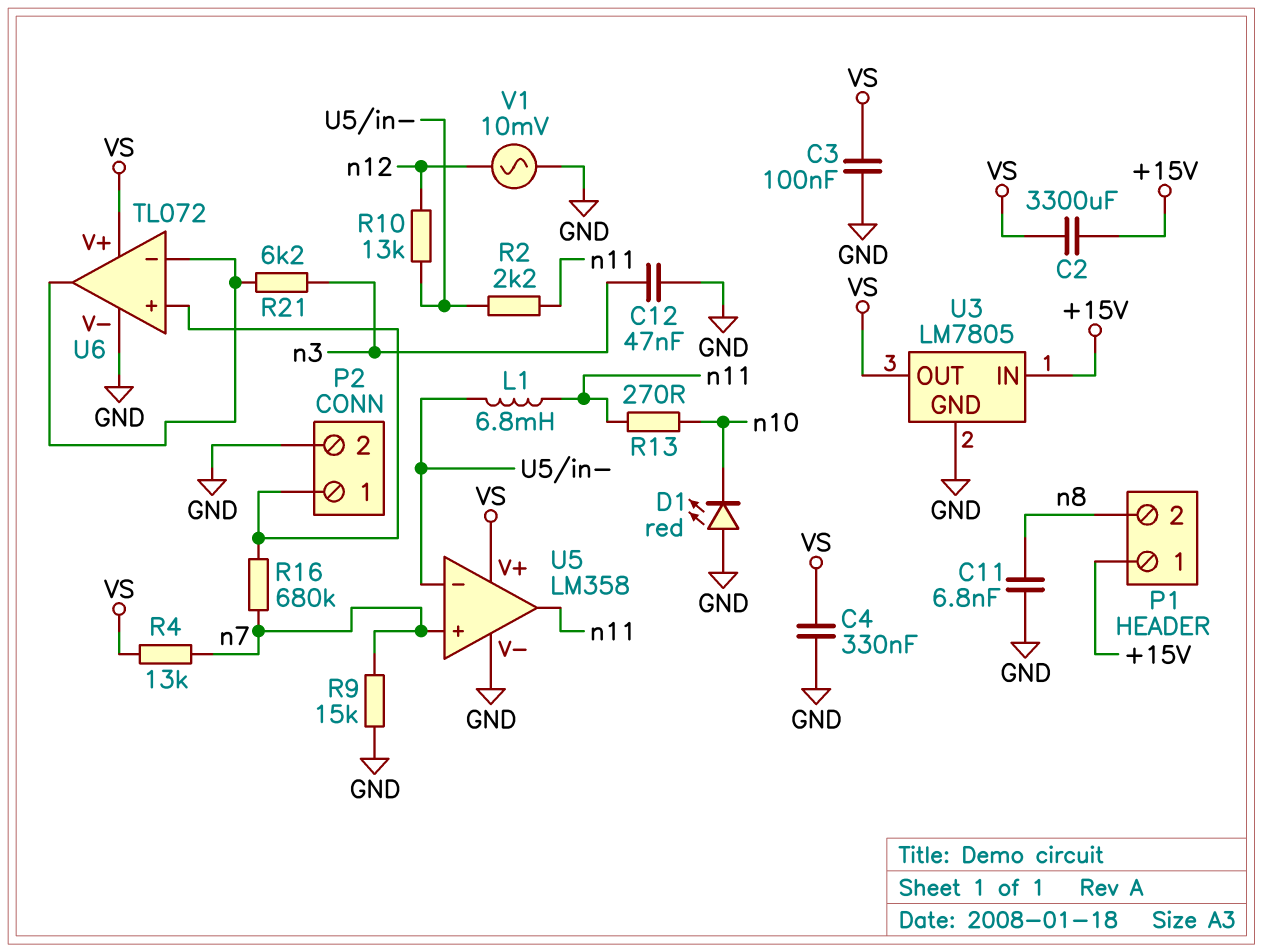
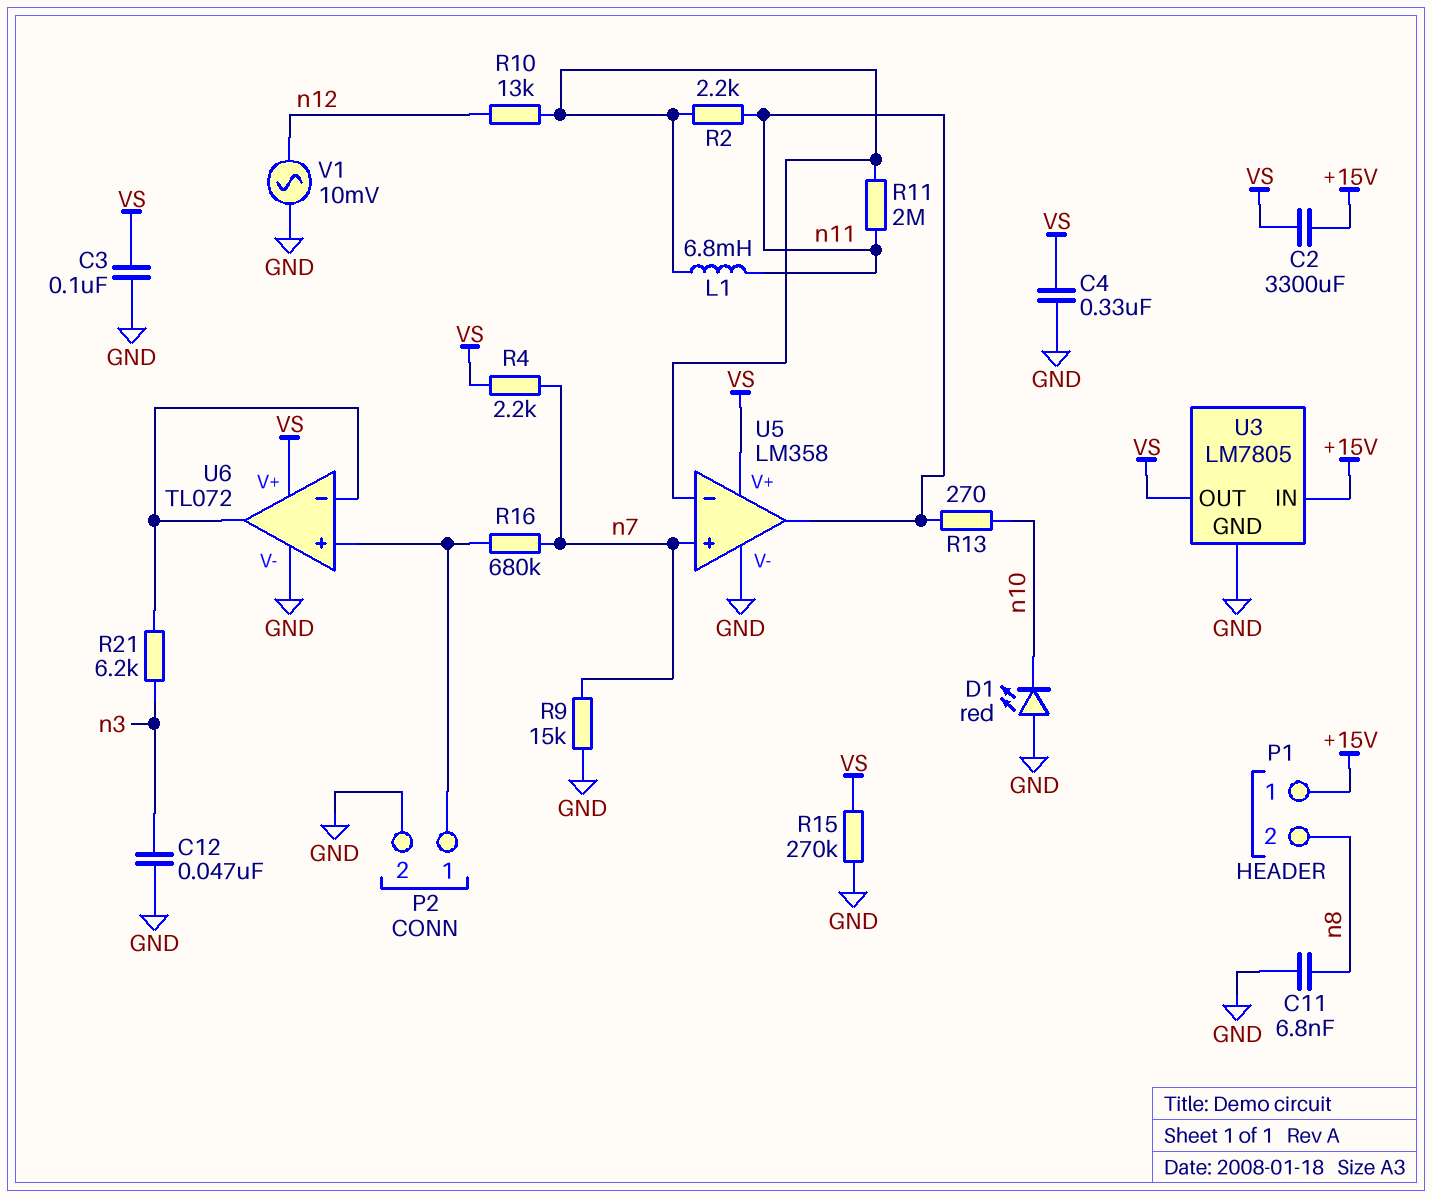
R4: 13k (VS, n7) -> 2.2k (VS, n7)
R11: none -> 2M (U5/in-, n11)
R15: none -> 270k (GND, VS)

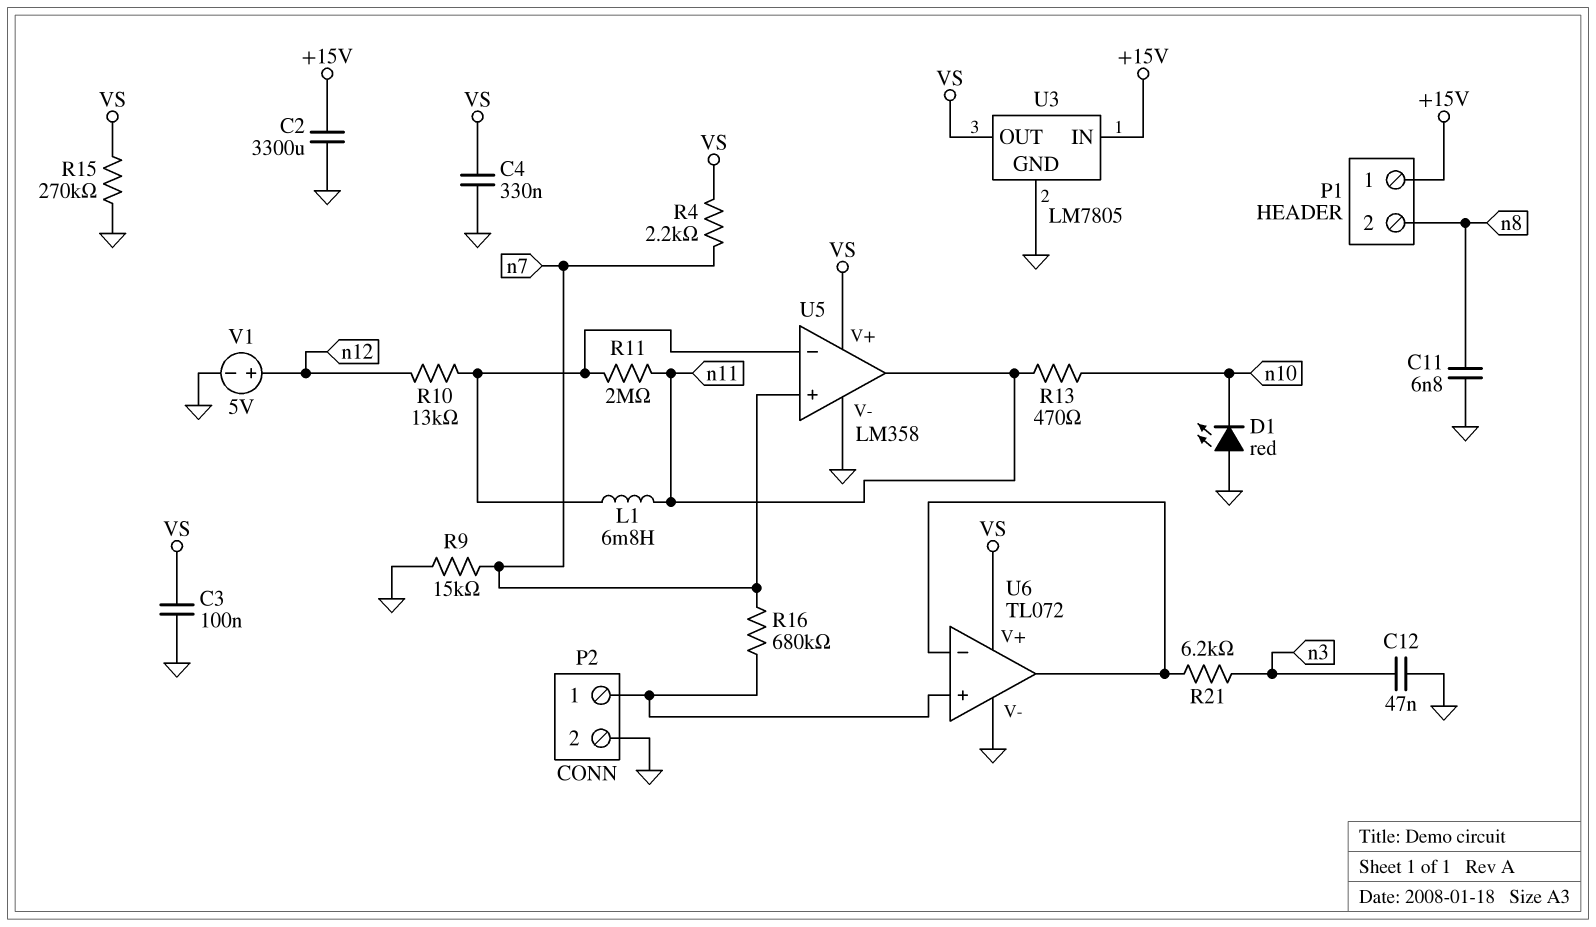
C2: 3300uF (+15V, VS) -> 3300uF (+15V, GND)
R2: 2.2k (U5/in-, n11) -> none
R13: 270 (n10, n11) -> 470 (n10, n11)
V1: AC 10mV (GND, n12) -> 5V (plus n12, minus GND)

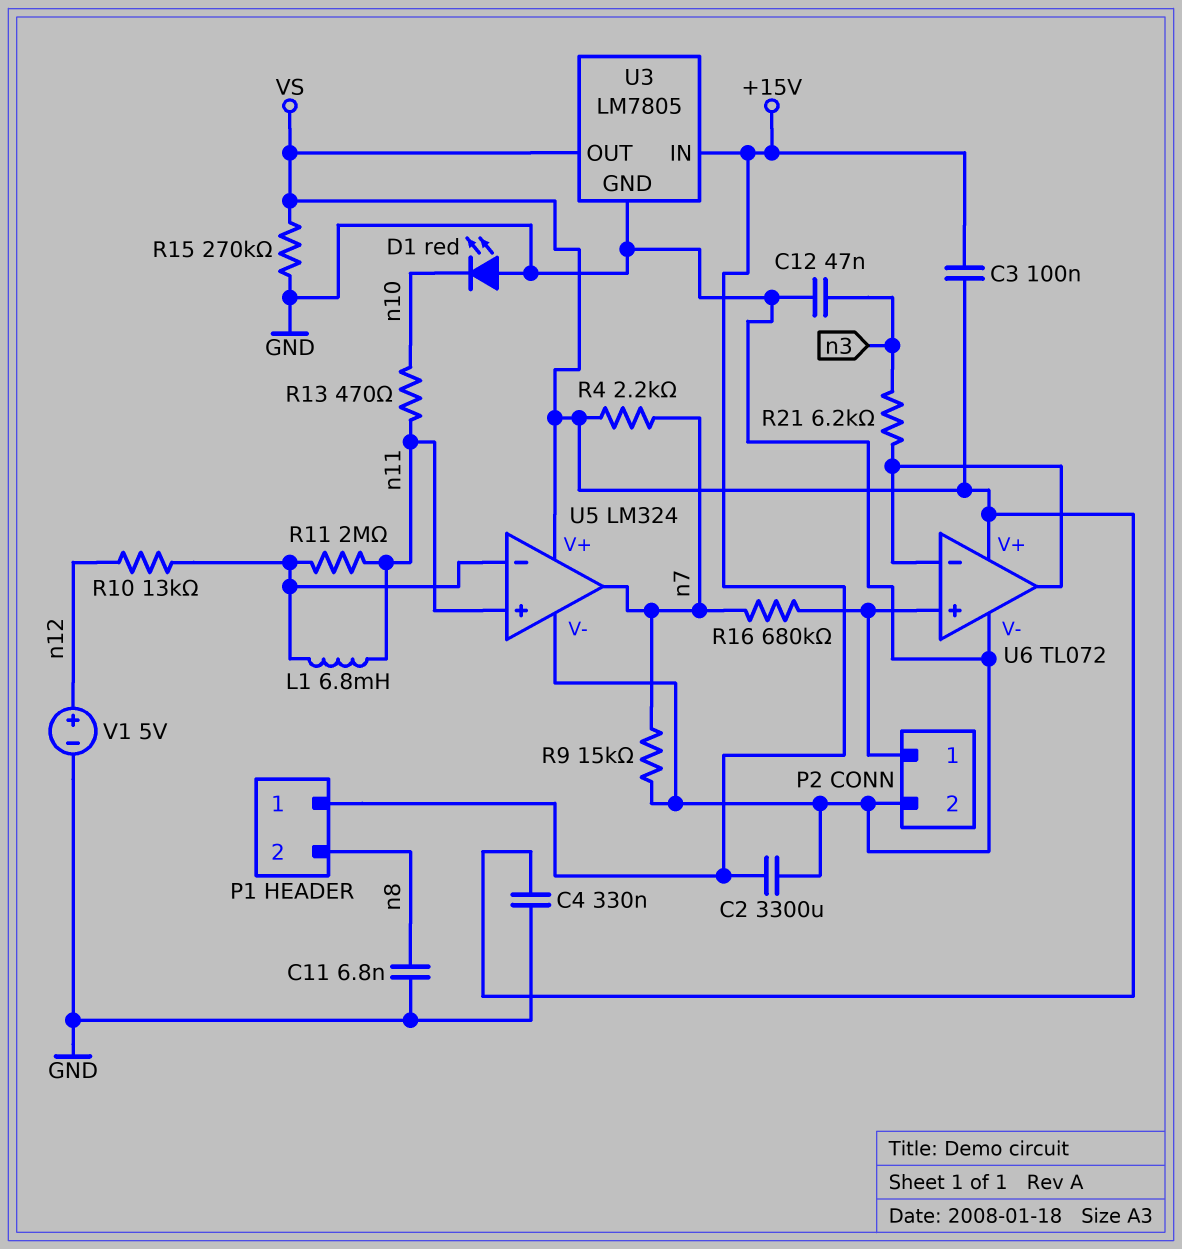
C3: 100nF (GND, VS) -> 100nF (+15V, VS)
U5: LM358 -> LM324
U5 pin in+: n7 -> n11
U5 pin out: n11 -> n7

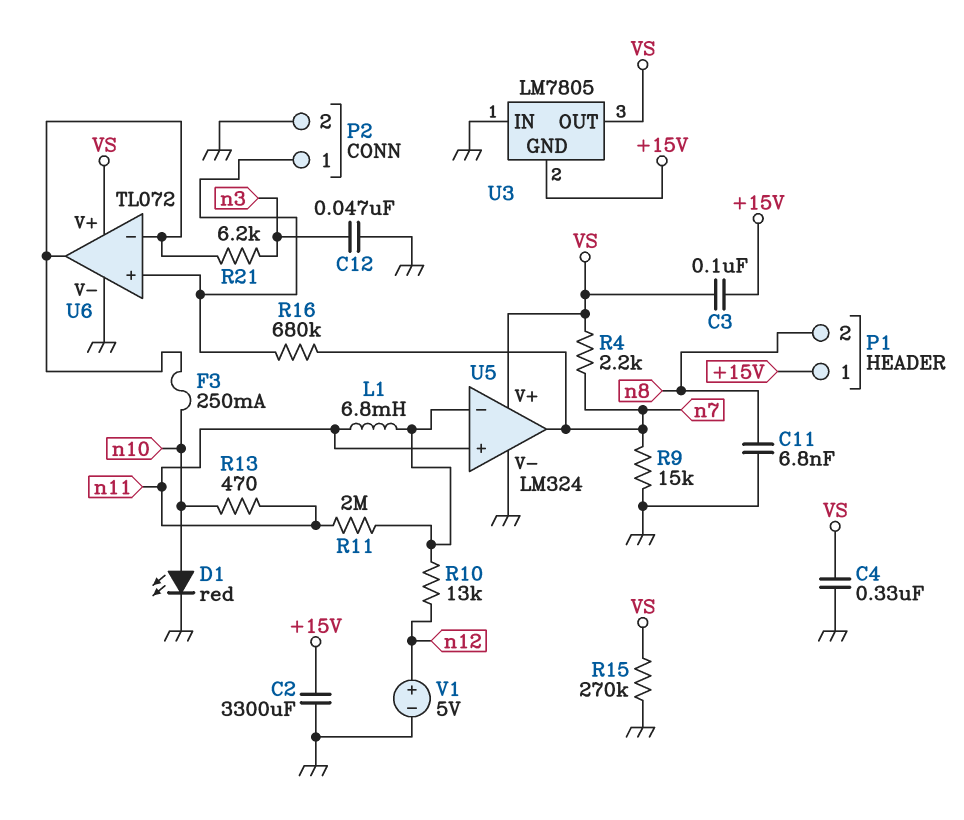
D1: LED red (A GND, K n10) -> LED red (A n10, K GND)
F3: none -> 250mA (U6/in-, n10)
U3 pin GND: GND -> +15V
U3 pin IN: +15V -> GND

